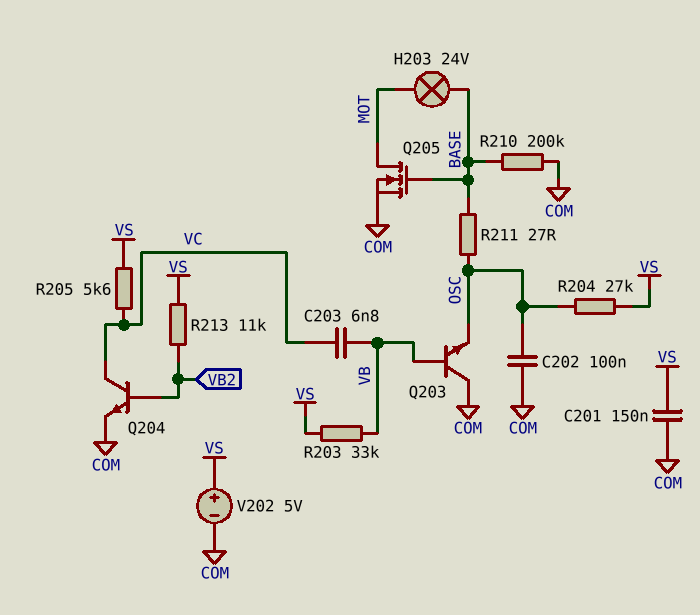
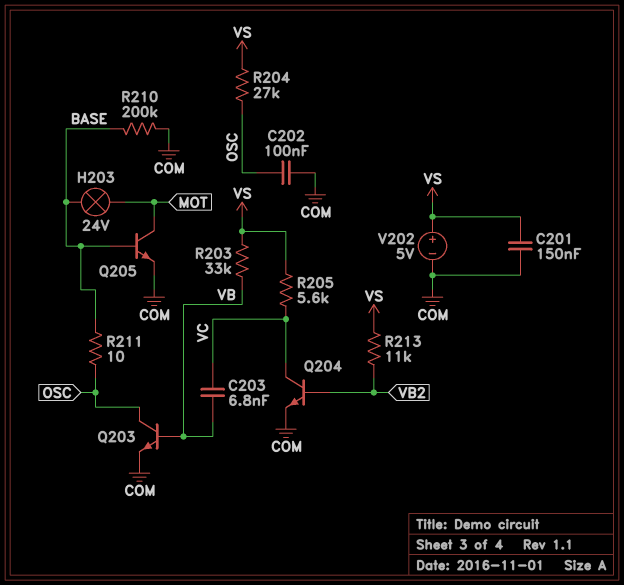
Q203: NPN (B VB, C COM, E OSC) -> NPN (B VB, C OSC, E COM)
Q205: NMOS (G BASE, D MOT, S COM) -> NPN (B BASE, C MOT, E COM)
R211: 27 (BASE, OSC) -> 10 (BASE, OSC)

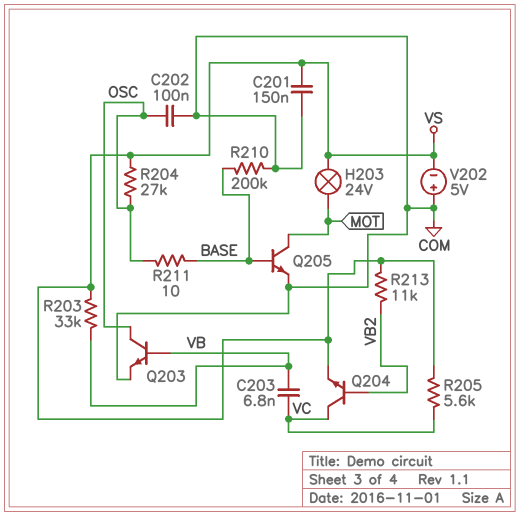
H203: lamp 24V (BASE, MOT) -> lamp 24V (MOT, VS)
Q204: NPN (B VB2, C VC, E COM) -> NPN (B VB2, C VC, E VS)
V202: 5V (plus VS, minus COM) -> 5V (plus COM, minus VS)

